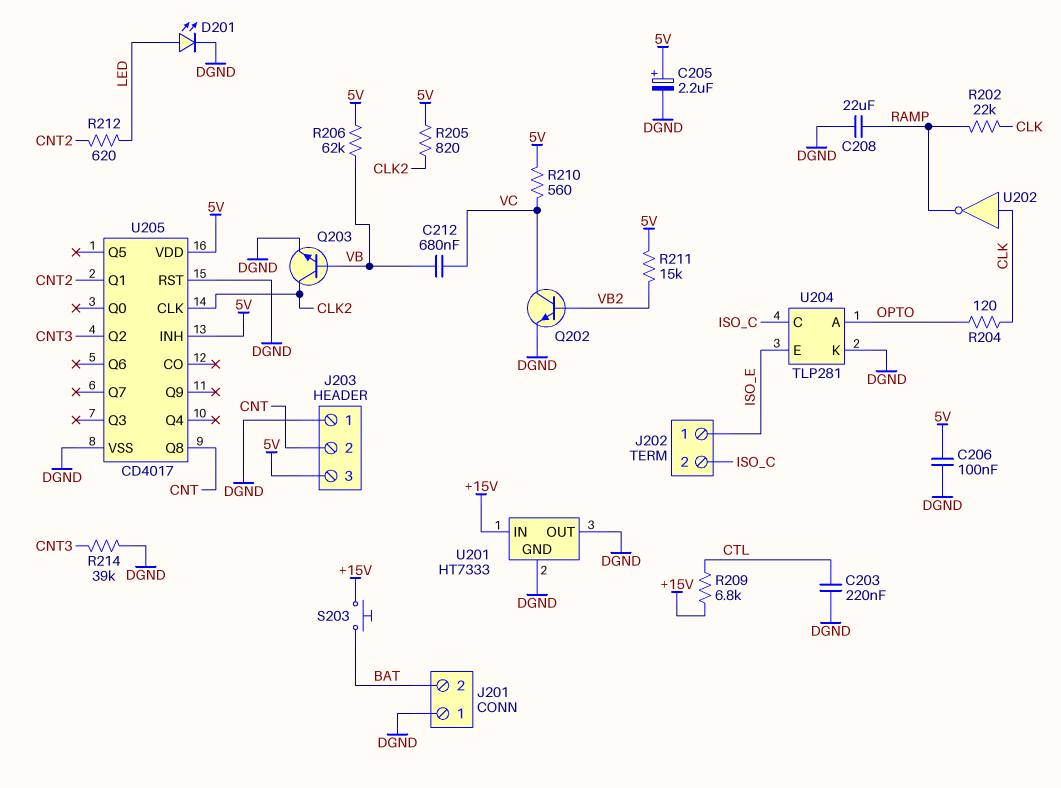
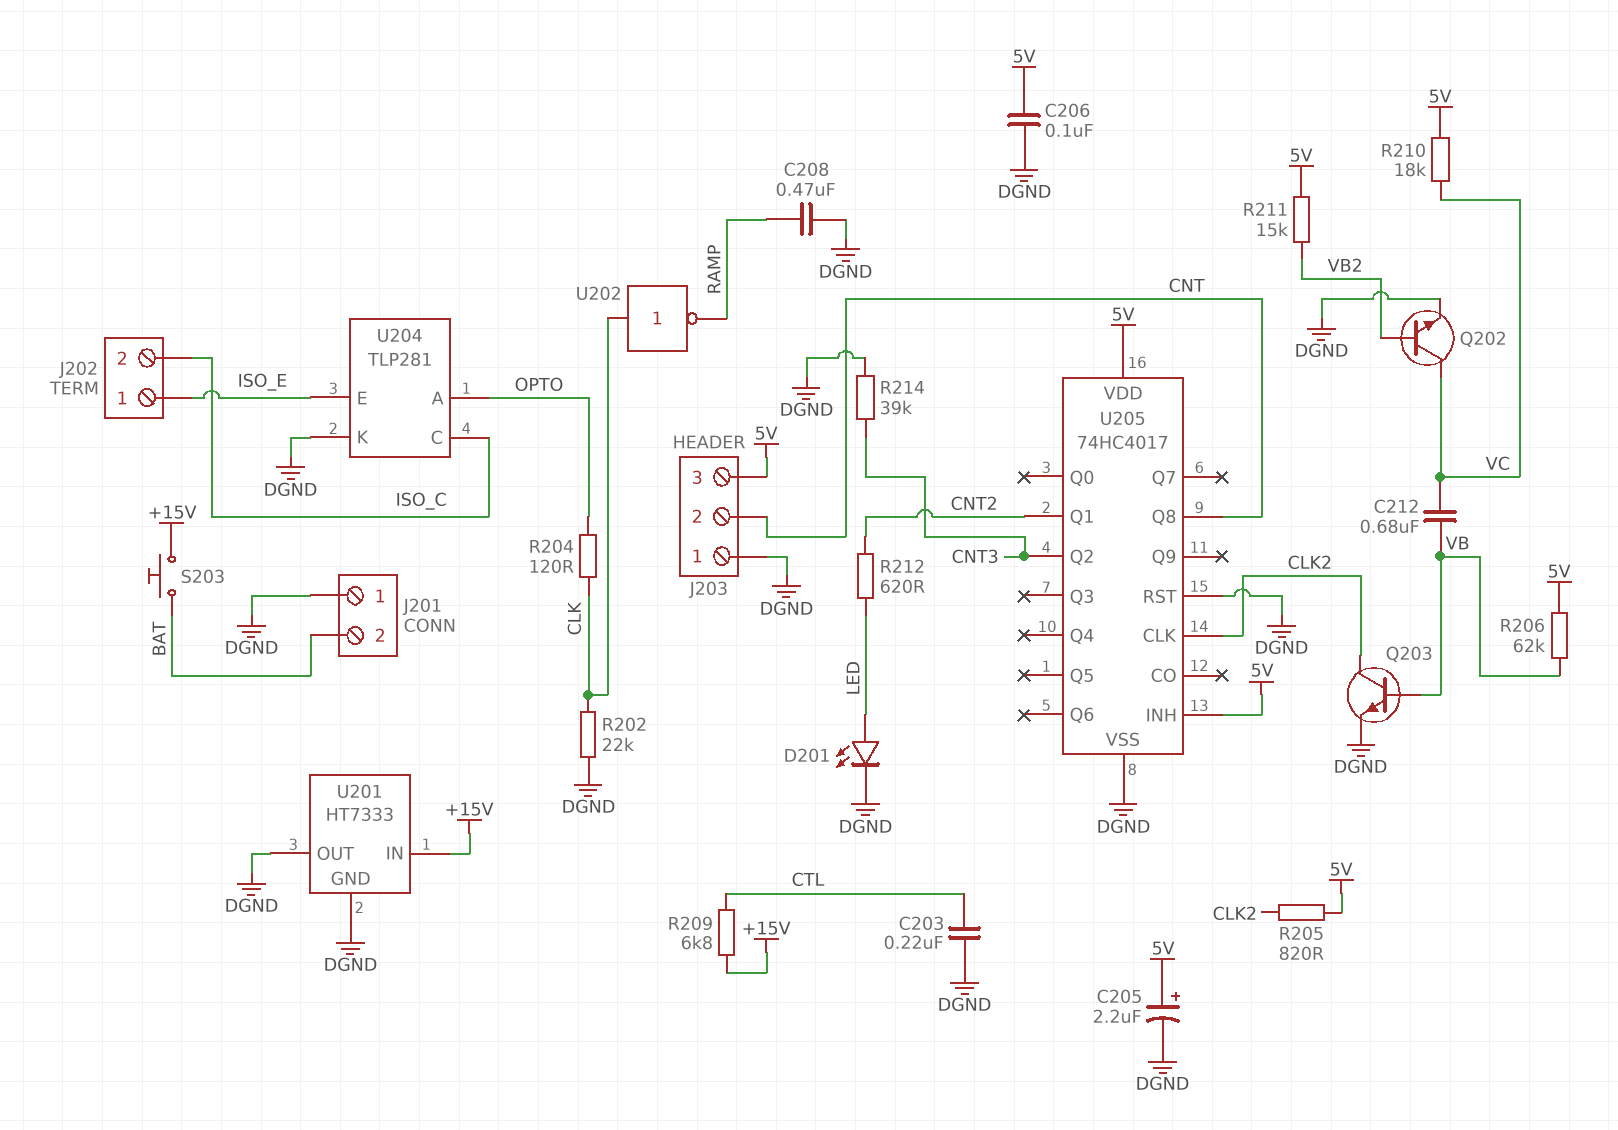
C208: 22uF (DGND, RAMP) -> 470nF (DGND, RAMP)
R202: 22k (CLK, RAMP) -> 22k (CLK, DGND)
R210: 560 (5V, VC) -> 18k (5V, VC)
U205: CD4017 -> 74HC4017

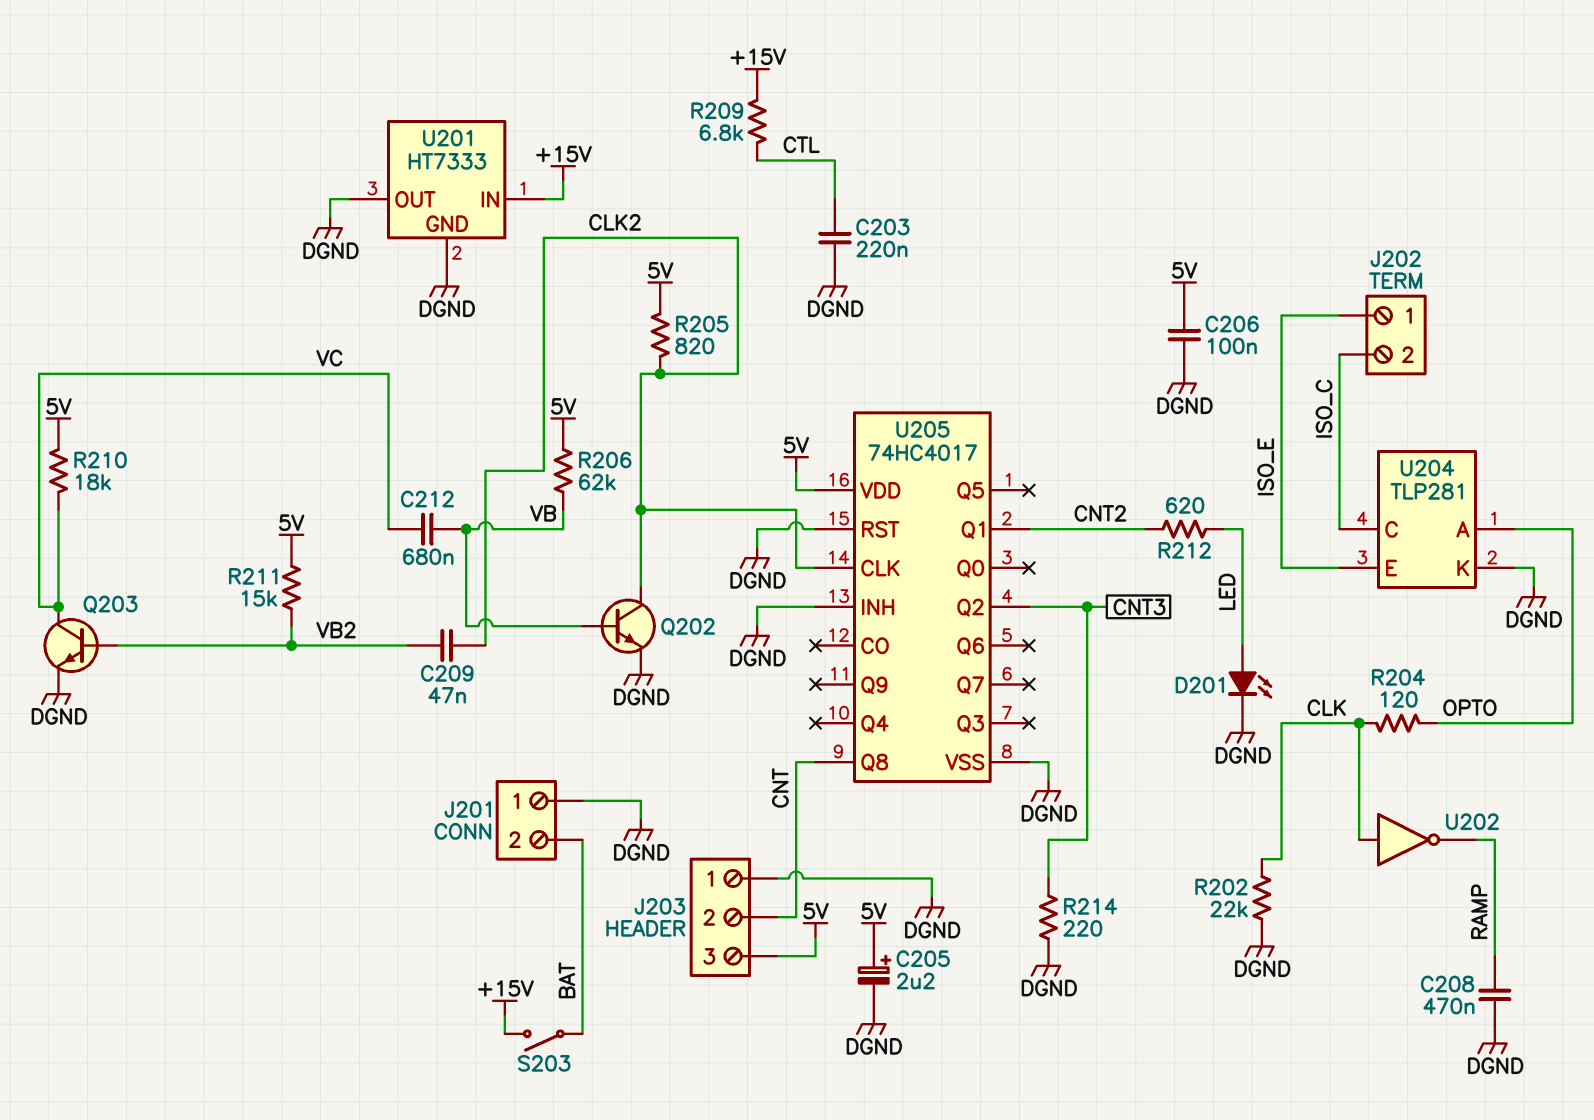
C209: none -> 47nF (CLK2, VB2)
Q202: NPN (B VB2, C VC, E DGND) -> NPN (B VB, C CLK2, E DGND)
Q203: NPN (B VB, C CLK2, E DGND) -> NPN (B VB2, C VC, E DGND)
R214: 39k (CNT3, DGND) -> 220 (CNT3, DGND)
S203: button (+15V, BAT) -> switch (+15V, BAT)
U205 pin INH: 5V -> DGND

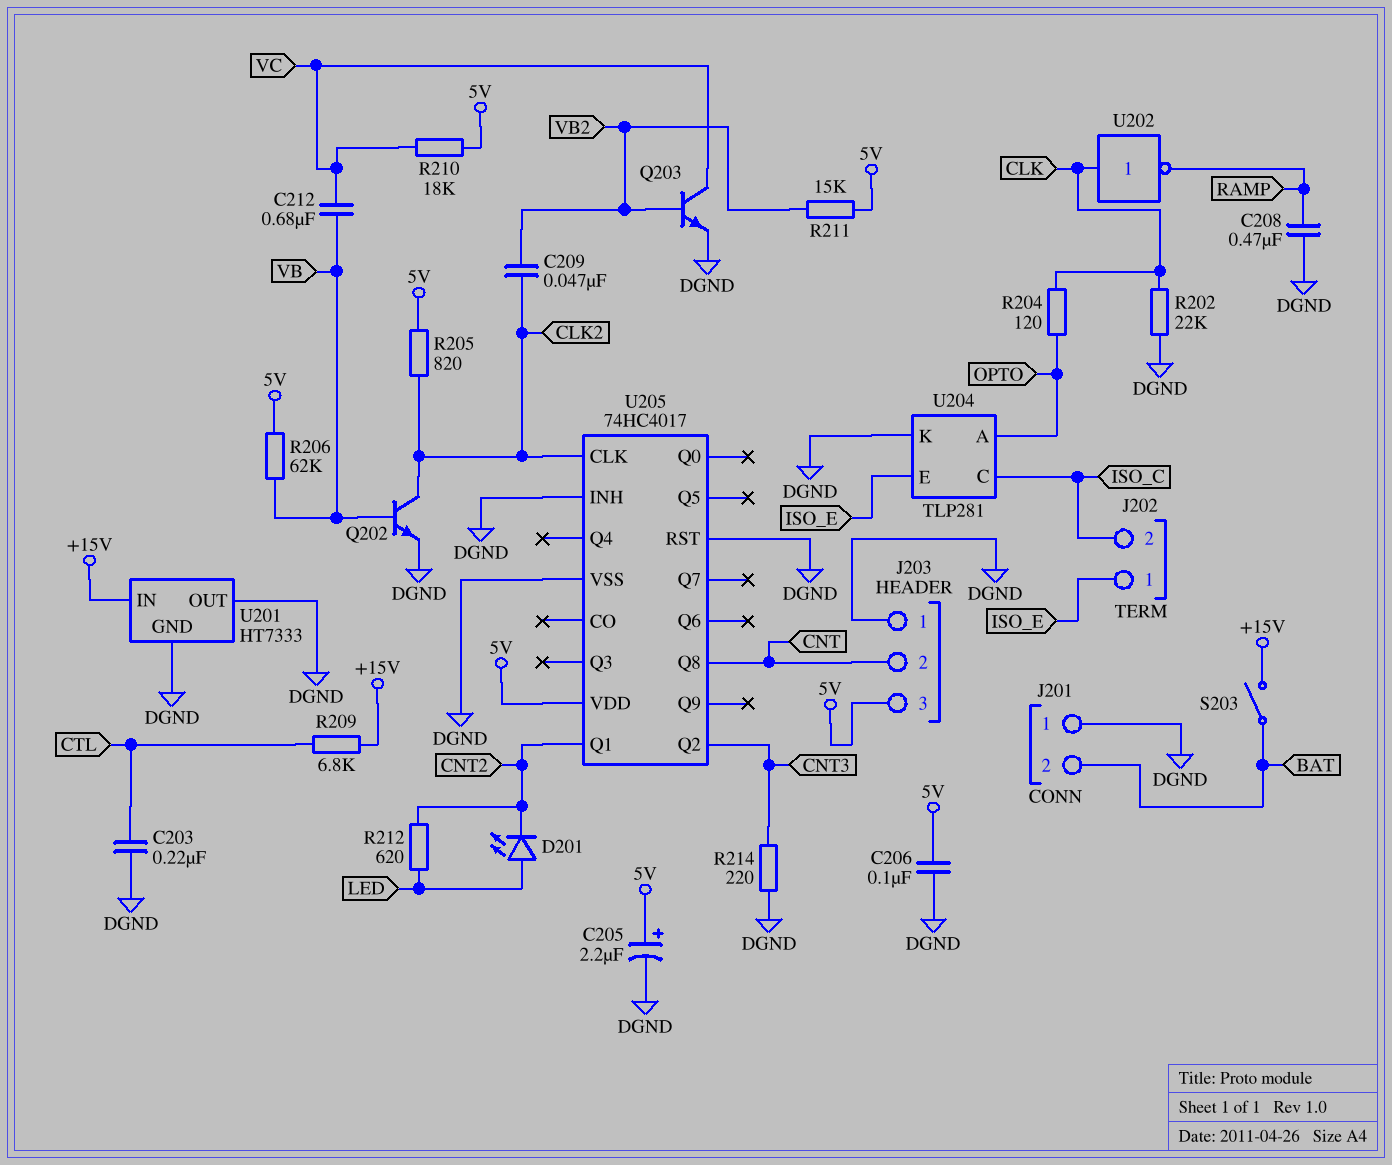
D201: LED (A LED, K DGND) -> LED (A LED, K CNT2)

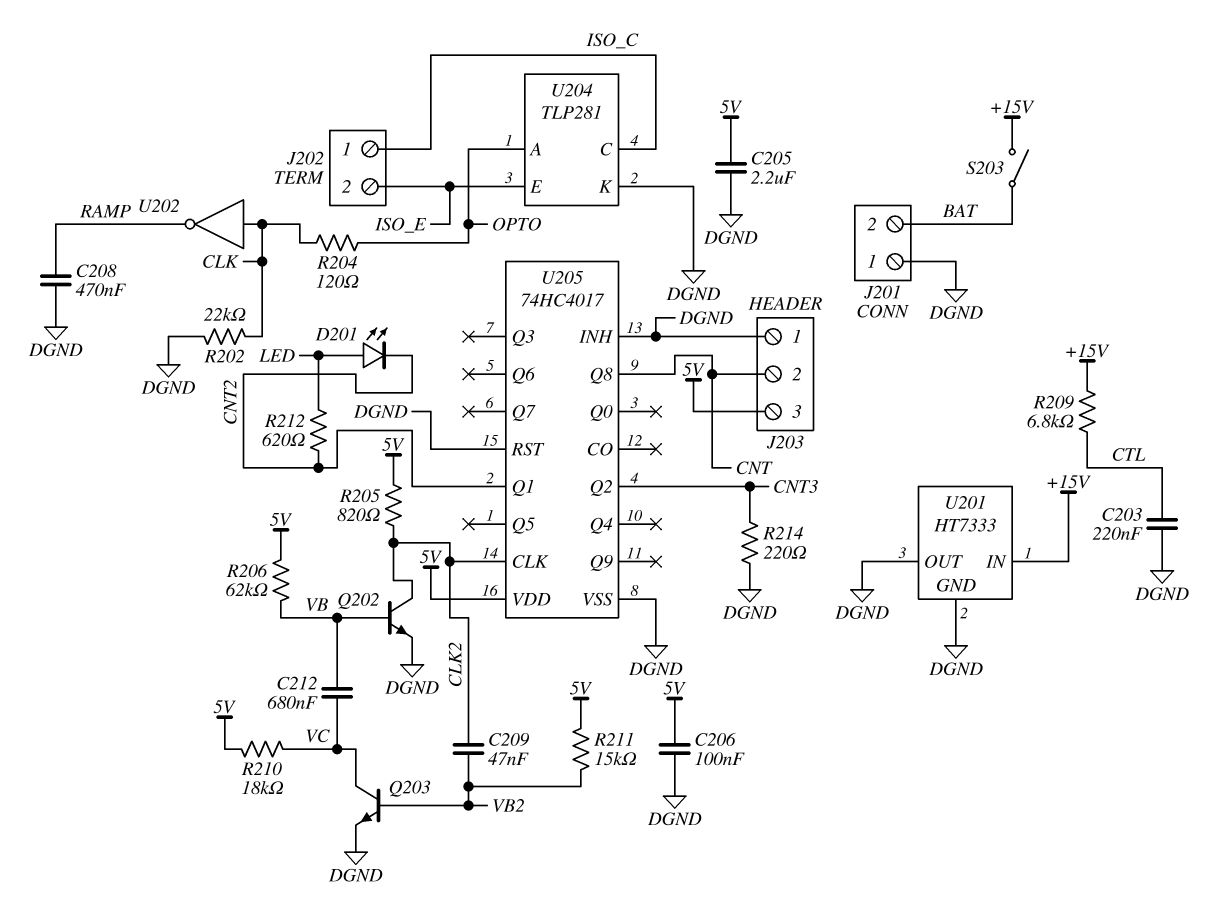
C205: 2.2uF (plus 5V, minus DGND) -> 2.2uF (5V, DGND)
J202 pin 1: ISO_E -> ISO_C
J202 pin 2: ISO_C -> ISO_E

